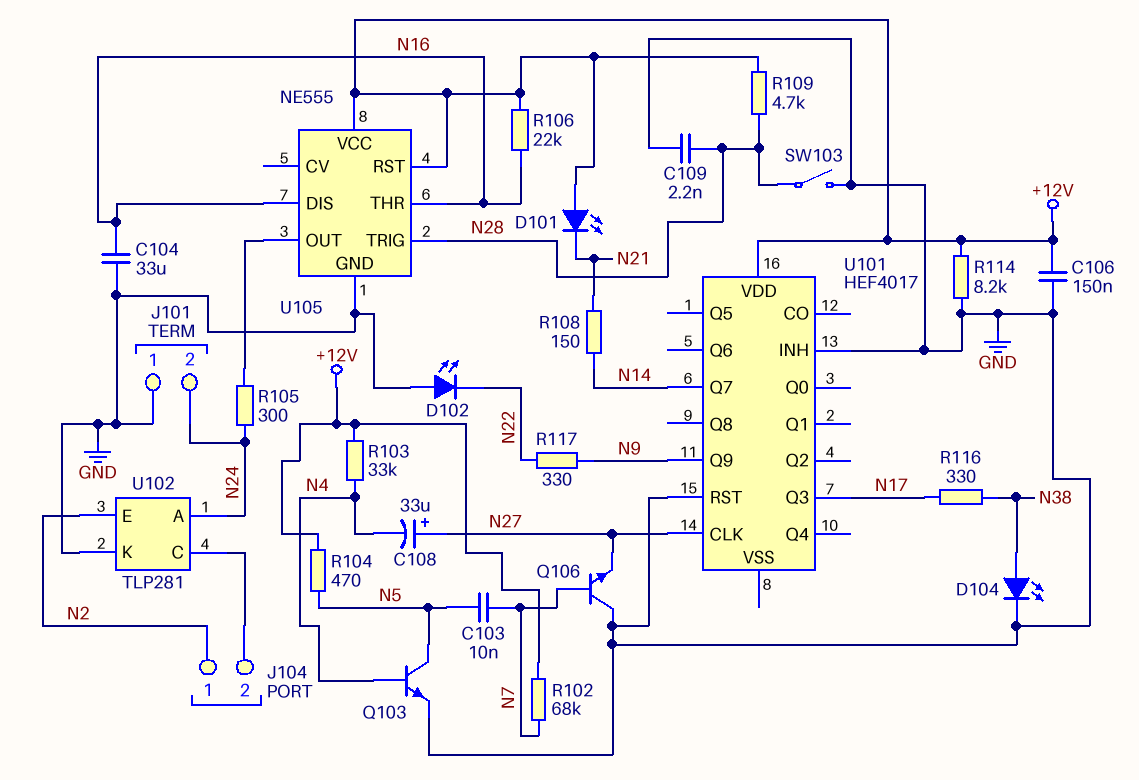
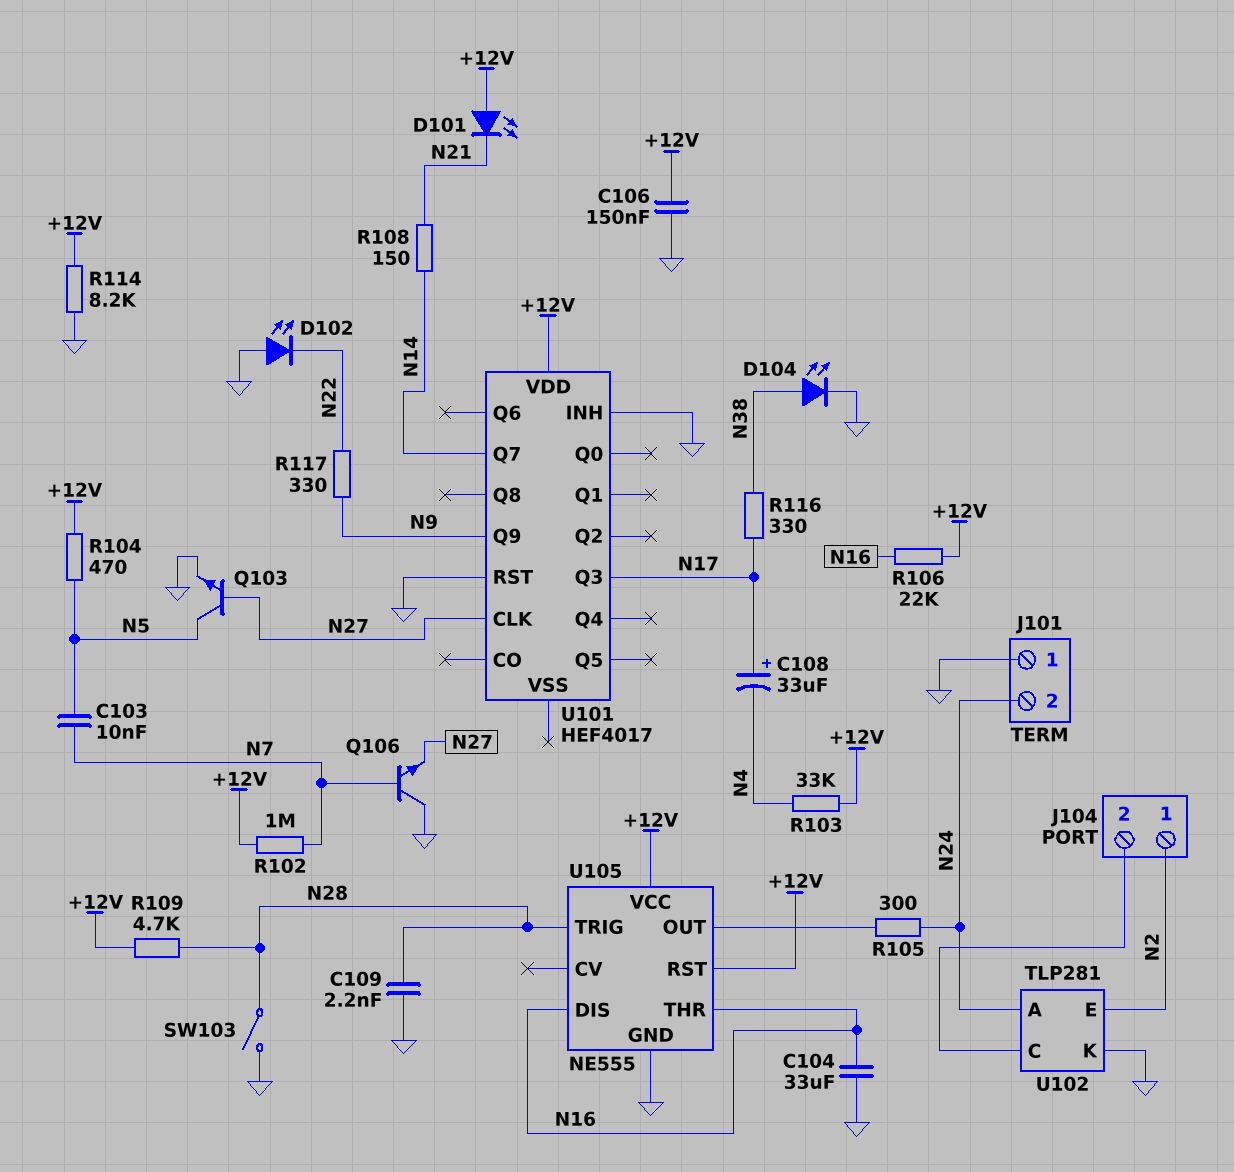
C108: 33uF (plus N27, minus N4) -> 33uF (plus N17, minus N4)
Q103: NPN (B N4, C N5, E GND) -> NPN (B N27, C N5, E GND)
R102: 68k (+12V, N7) -> 1M (+12V, N7)

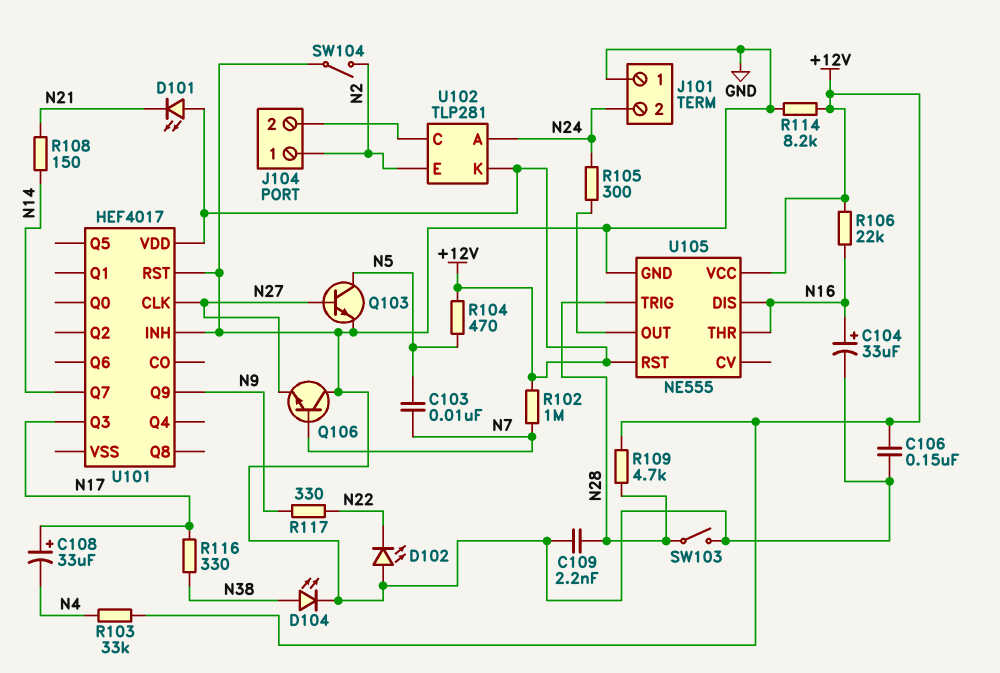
C104: 33uF (GND, N16) -> 33uF (plus N16, minus GND)
SW104: none -> switch (GND, N2)
U102 pin K: GND -> +12V

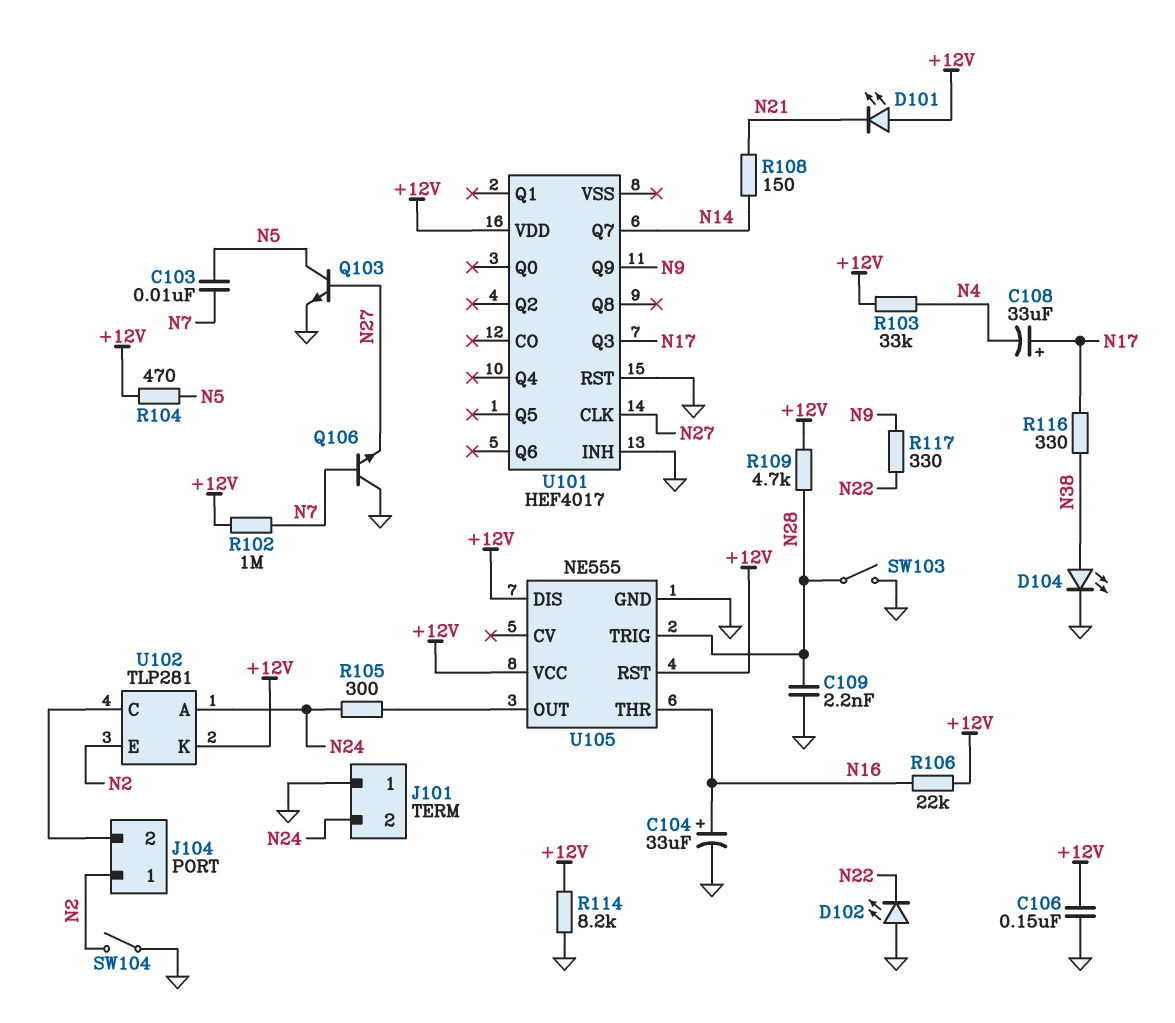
U105 pin DIS: N16 -> +12V

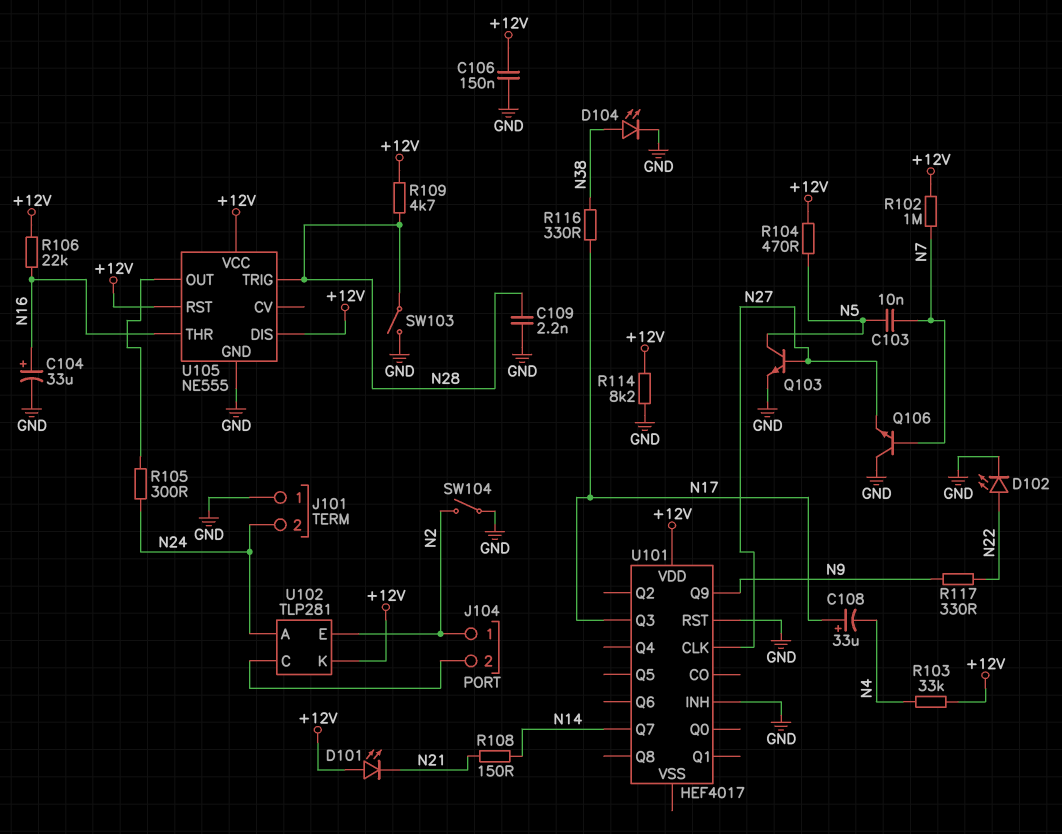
D102: LED (A GND, K N22) -> LED (A N22, K GND)

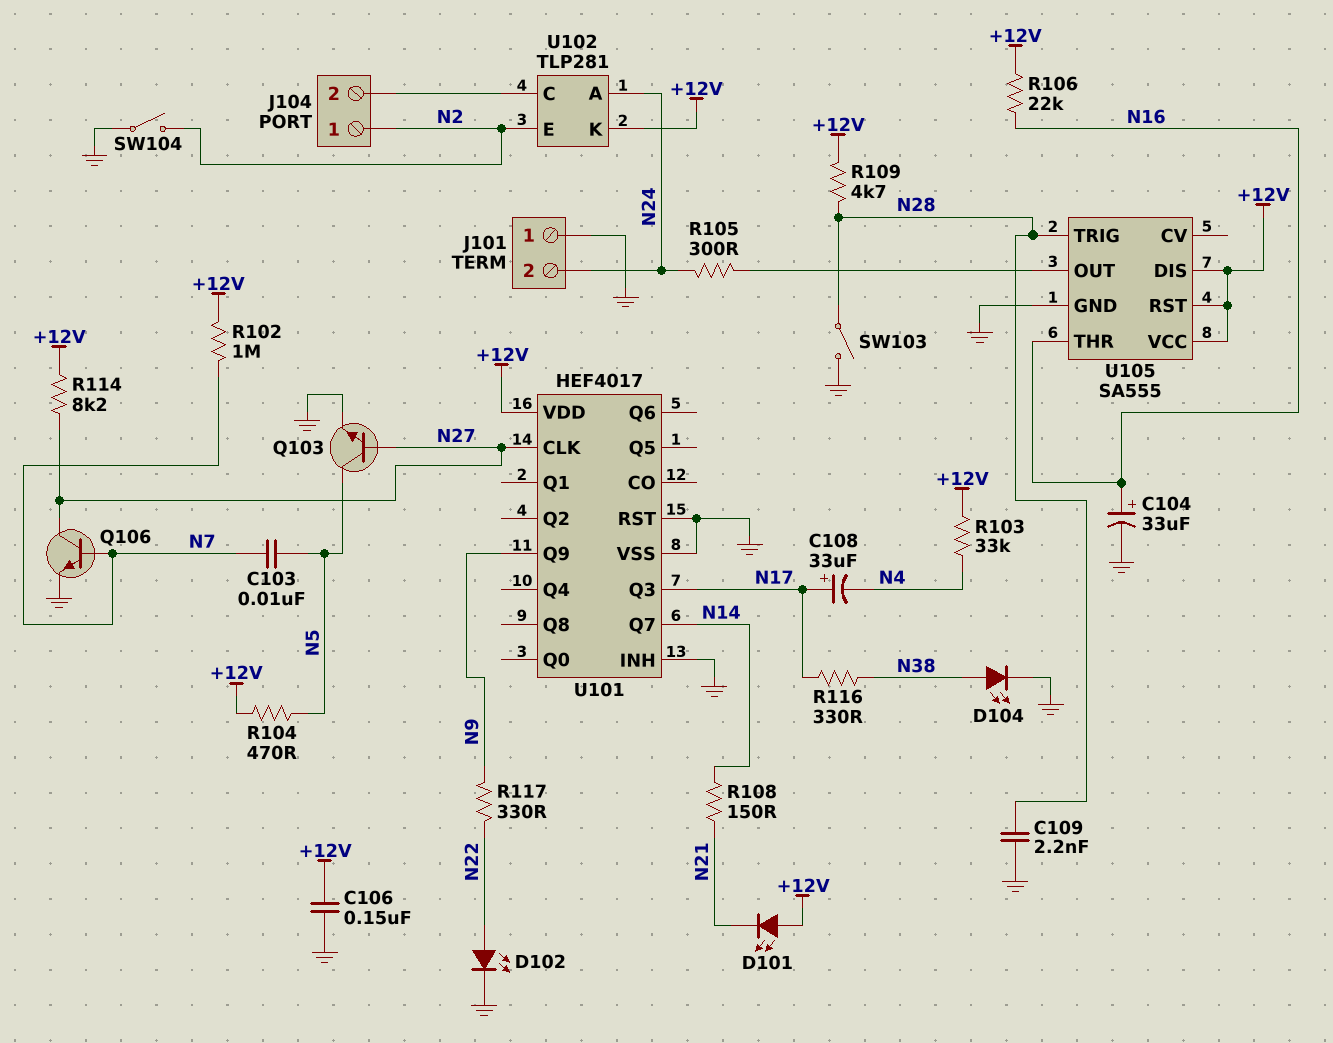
Q106: NPN (B N7, C GND, E N27) -> NPN (B N7, C N27, E GND)
R114: 8.2k (+12V, GND) -> 8.2k (+12V, N27)
U101 pin VSS: none -> GND
U105: NE555 -> SA555

